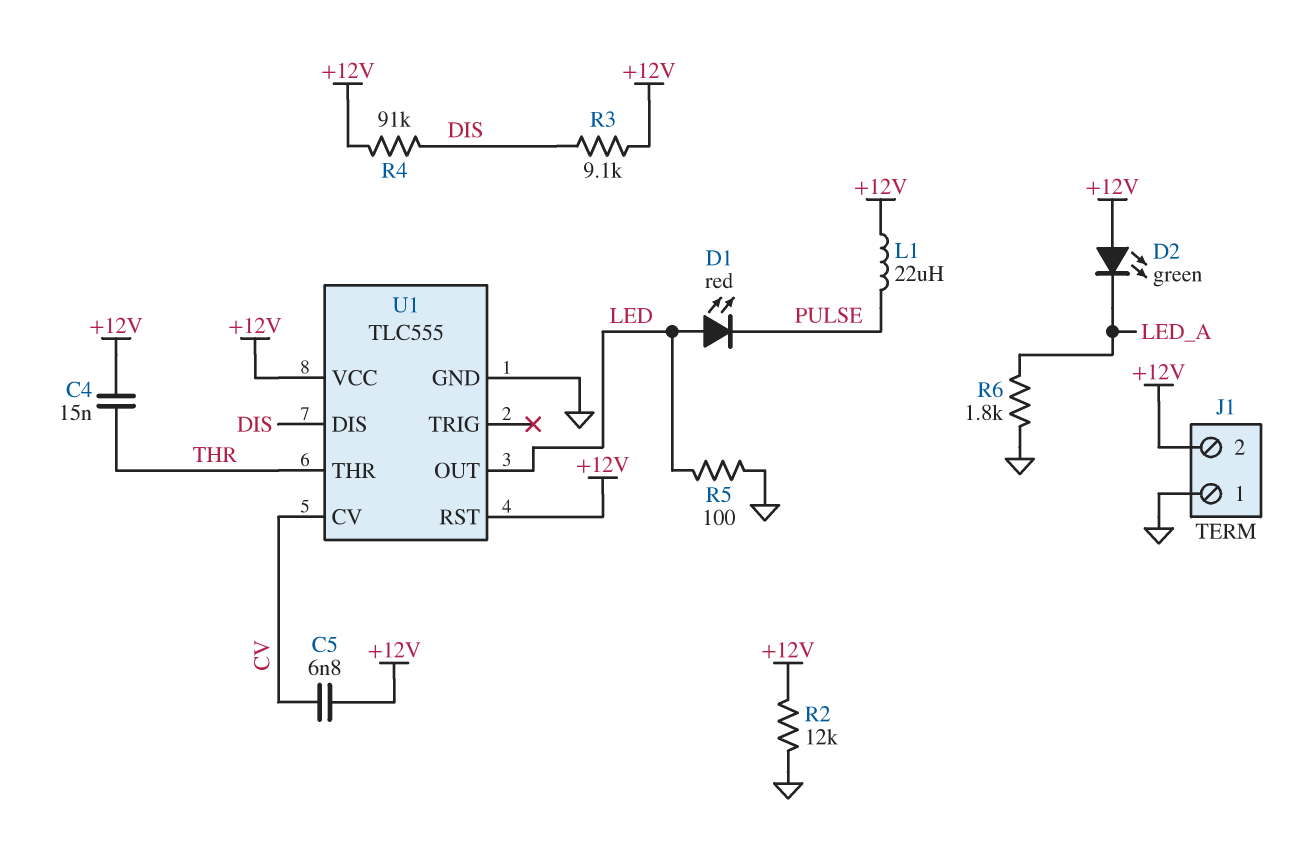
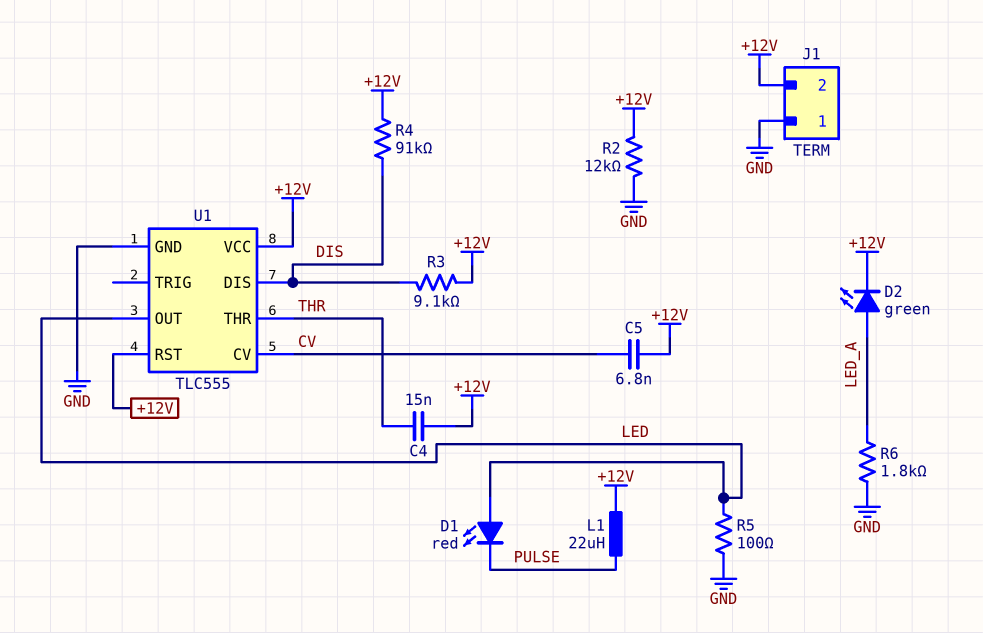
D2: LED green (A +12V, K LED_A) -> LED green (A LED_A, K +12V)

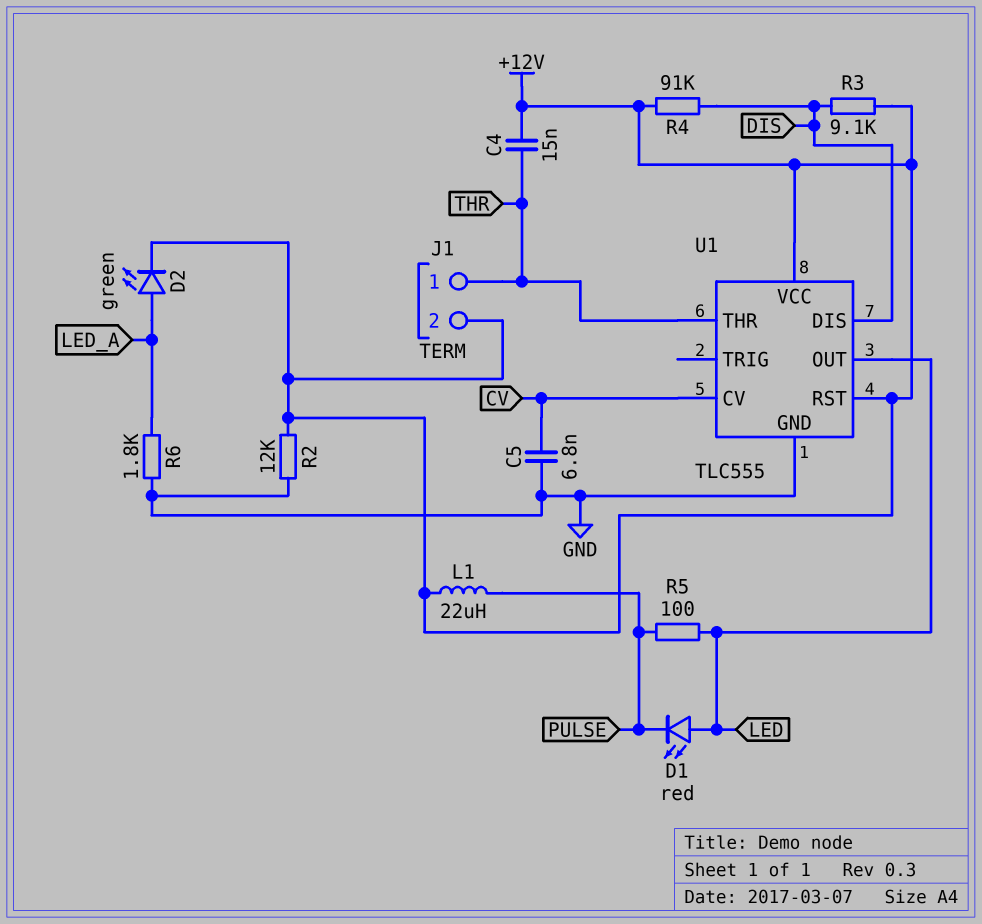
C5: 6.8nF (+12V, CV) -> 6.8nF (CV, GND)
J1 pin 1: GND -> THR
R5: 100 (GND, LED) -> 100 (LED, PULSE)

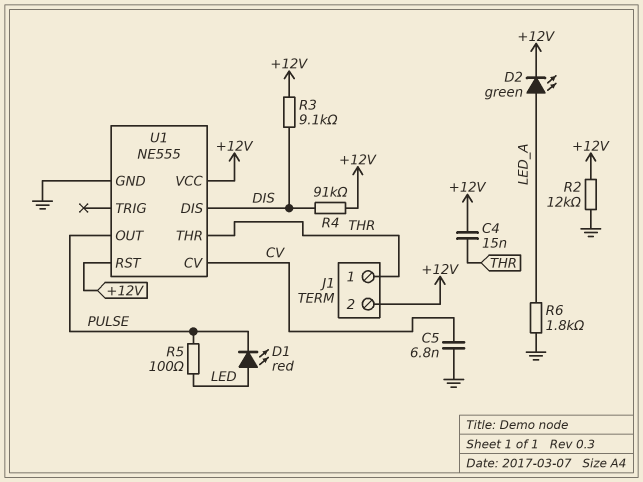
L1: 22uH (+12V, PULSE) -> none
U1: TLC555 -> NE555
U1 pin OUT: LED -> PULSE

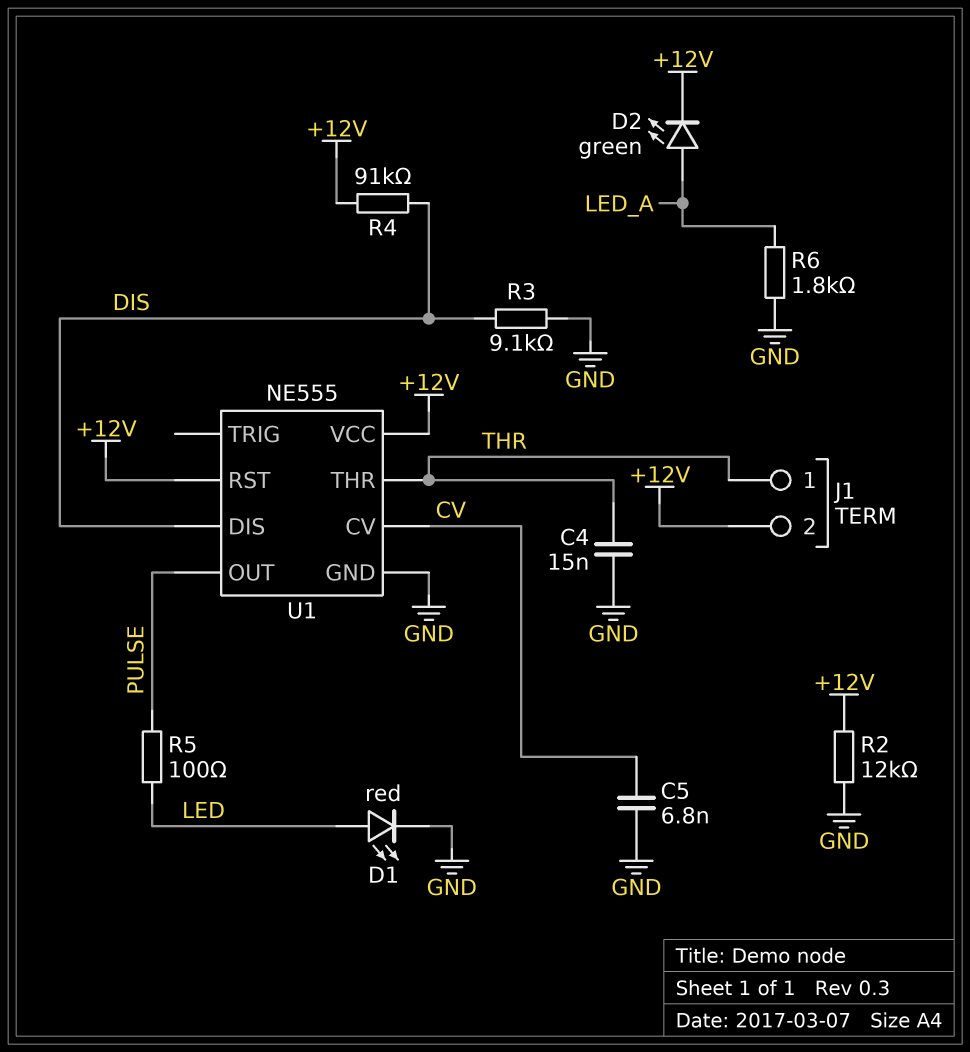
C4: 15nF (+12V, THR) -> 15nF (GND, THR)
D1: LED red (A LED, K PULSE) -> LED red (A LED, K GND)
R3: 9.1k (+12V, DIS) -> 9.1k (DIS, GND)

